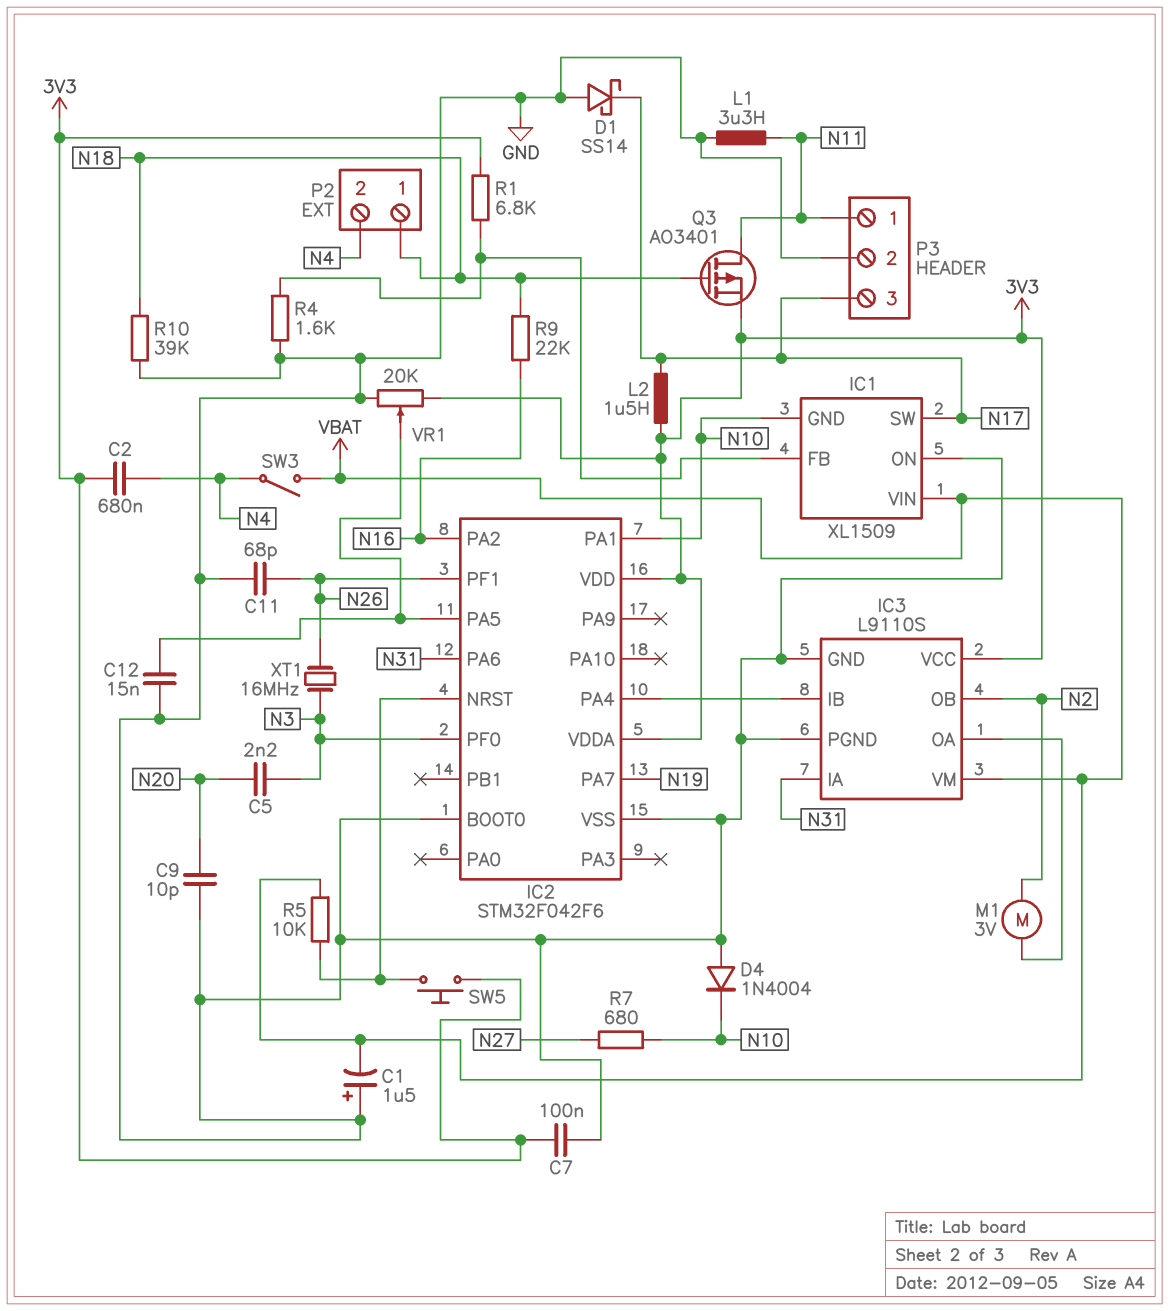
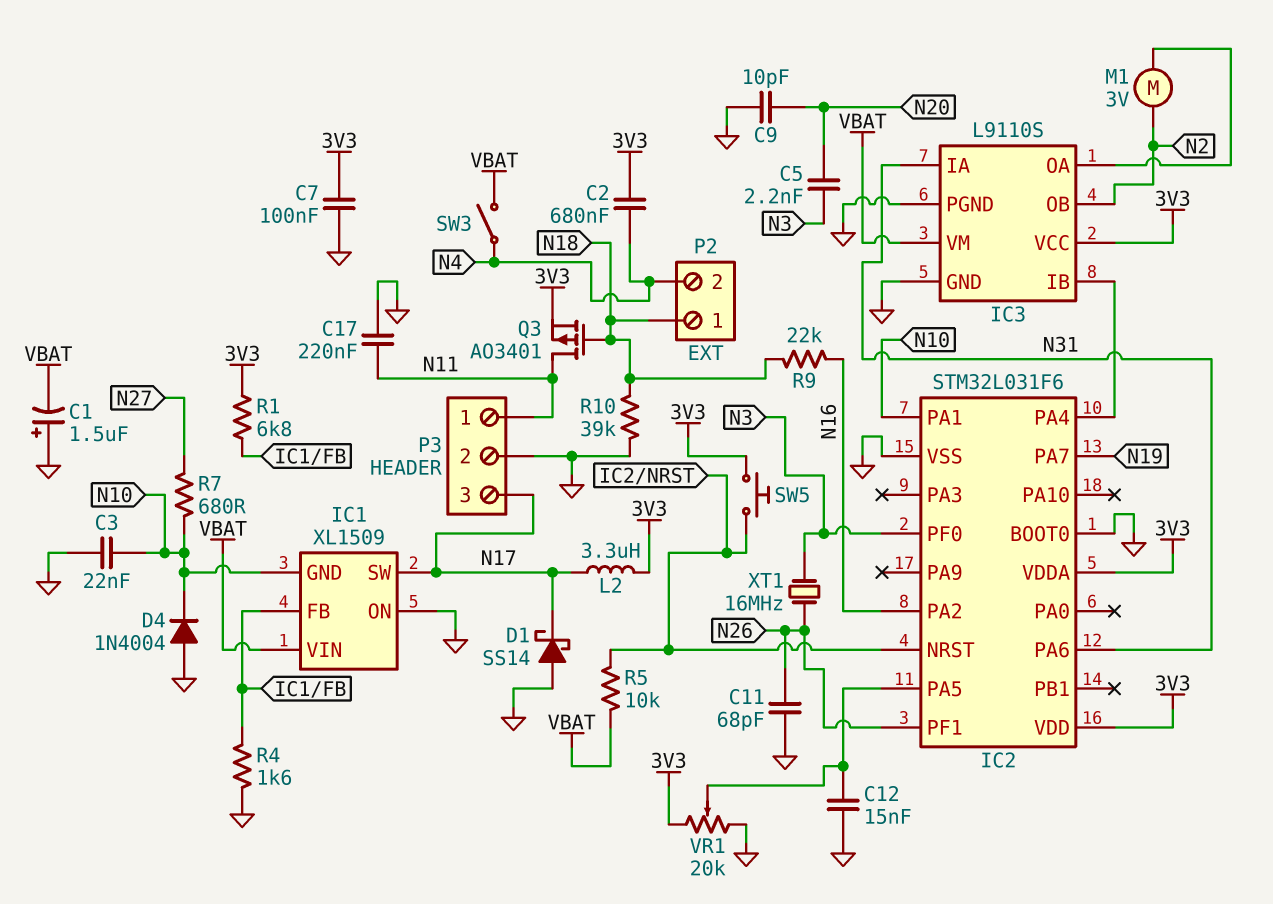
C3: none -> 22nF (GND, N10)
C17: none -> 220nF (GND, N11)
IC2: STM32F042F6 -> STM32L031F6
L1: 3.3uH (GND, N11) -> none
L2: 1.5uH (3V3, N17) -> 3.3uH (3V3, N17)

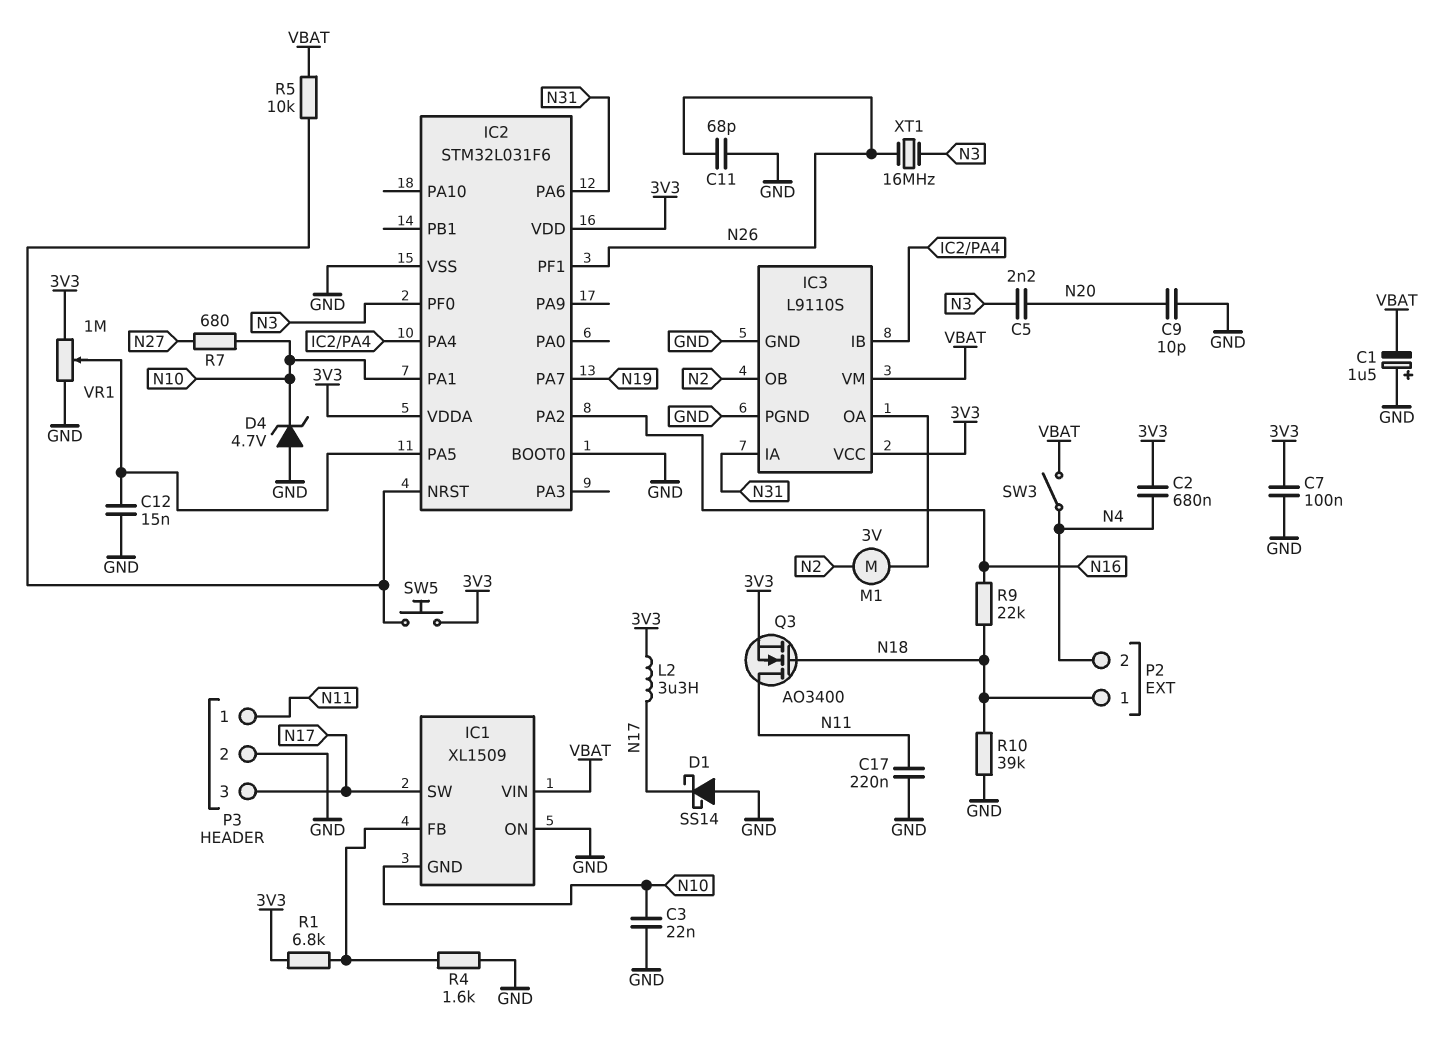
D4: diode 1N4004 (A GND, K N10) -> zener 4.7V (A GND, K N10)
Q3: PMOS AO3401 (G N18, D N11, S 3V3) -> NMOS AO3400 (G N18, D N11, S 3V3)
VR1: 20k (3V3, GND, wiper IC2/PA5) -> 1M (3V3, GND, wiper IC2/PA5)

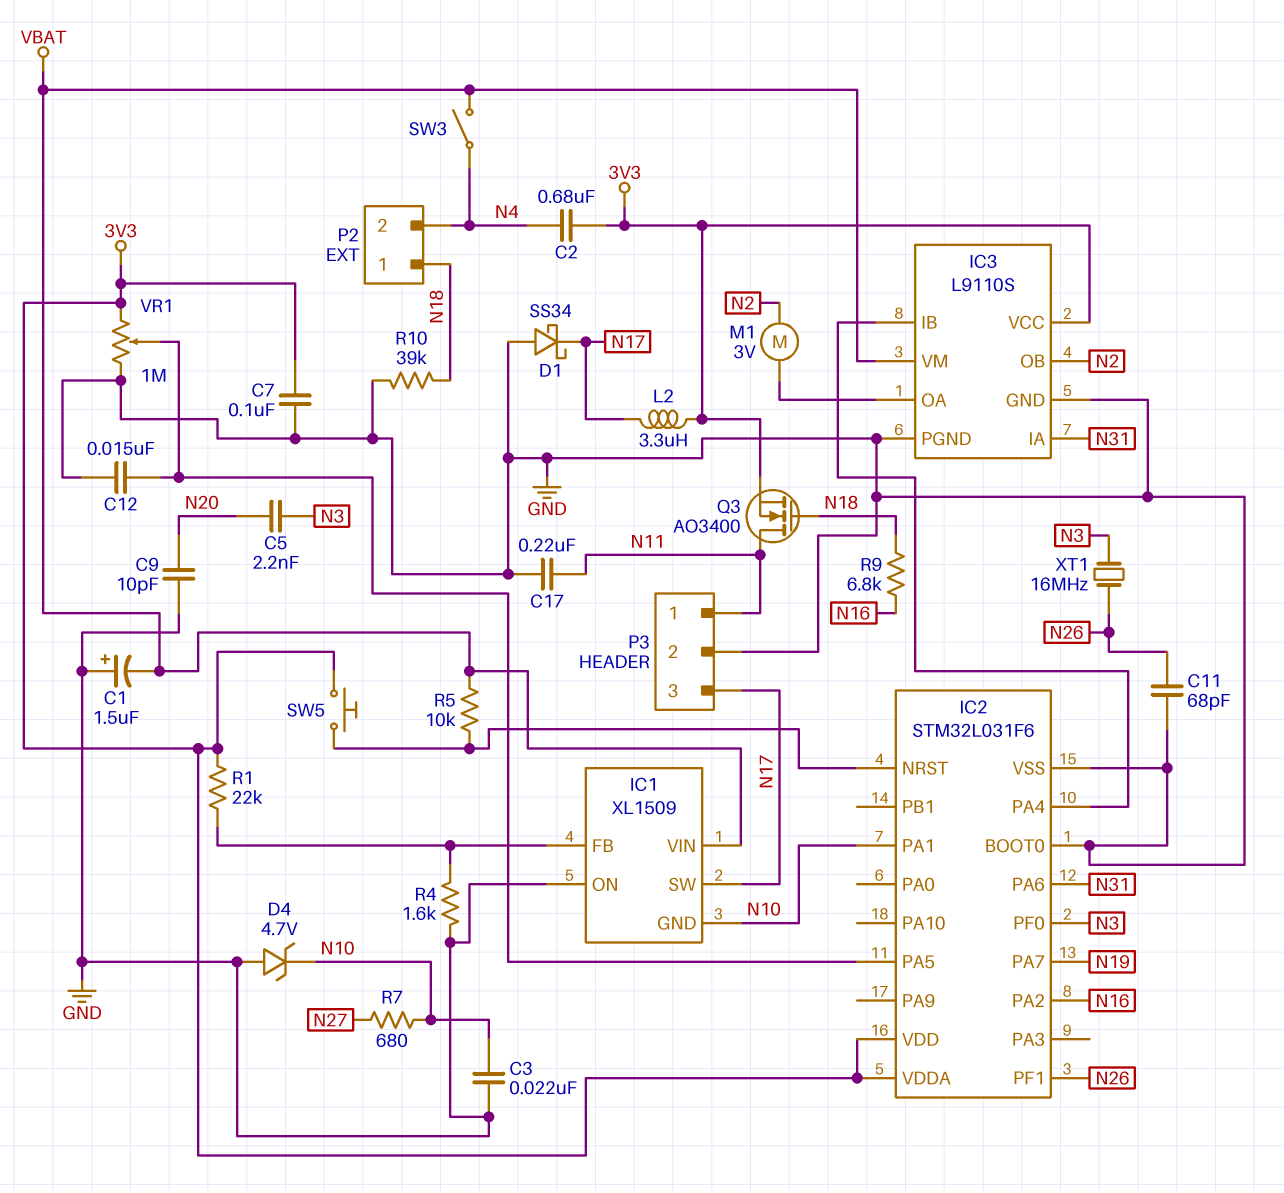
D1: schottky SS14 (A GND, K N17) -> schottky SS34 (A GND, K N17)
R1: 6.8k (3V3, IC1/FB) -> 22k (3V3, IC1/FB)
R9: 22k (N16, N18) -> 6.8k (N16, N18)

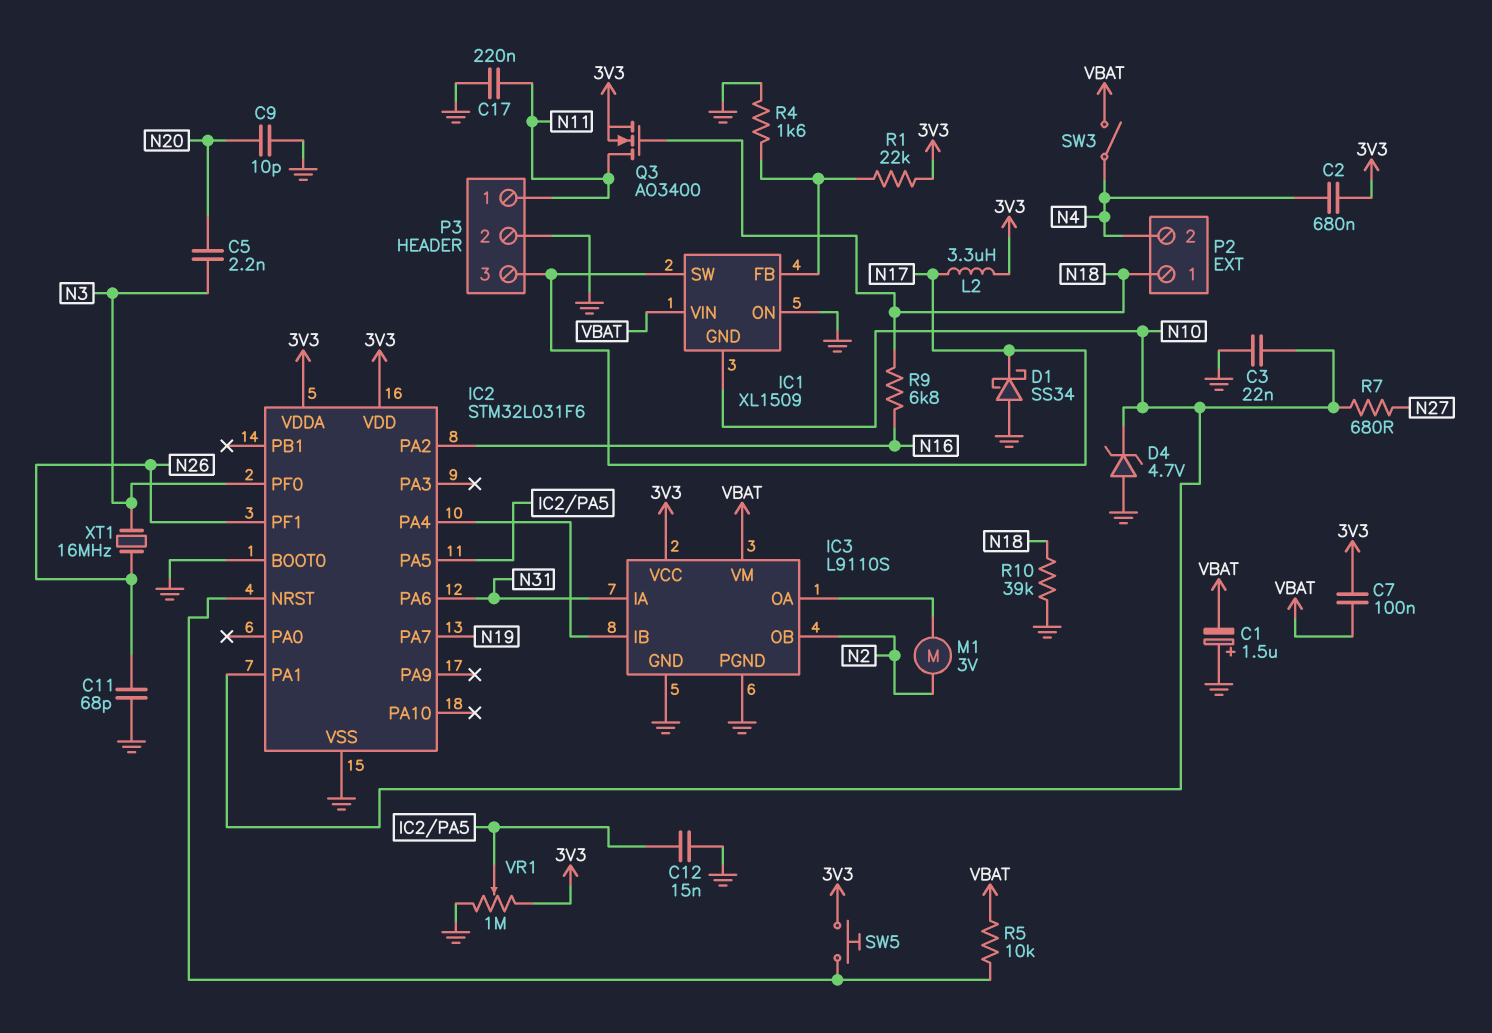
C7: 100nF (3V3, GND) -> 100nF (3V3, VBAT)

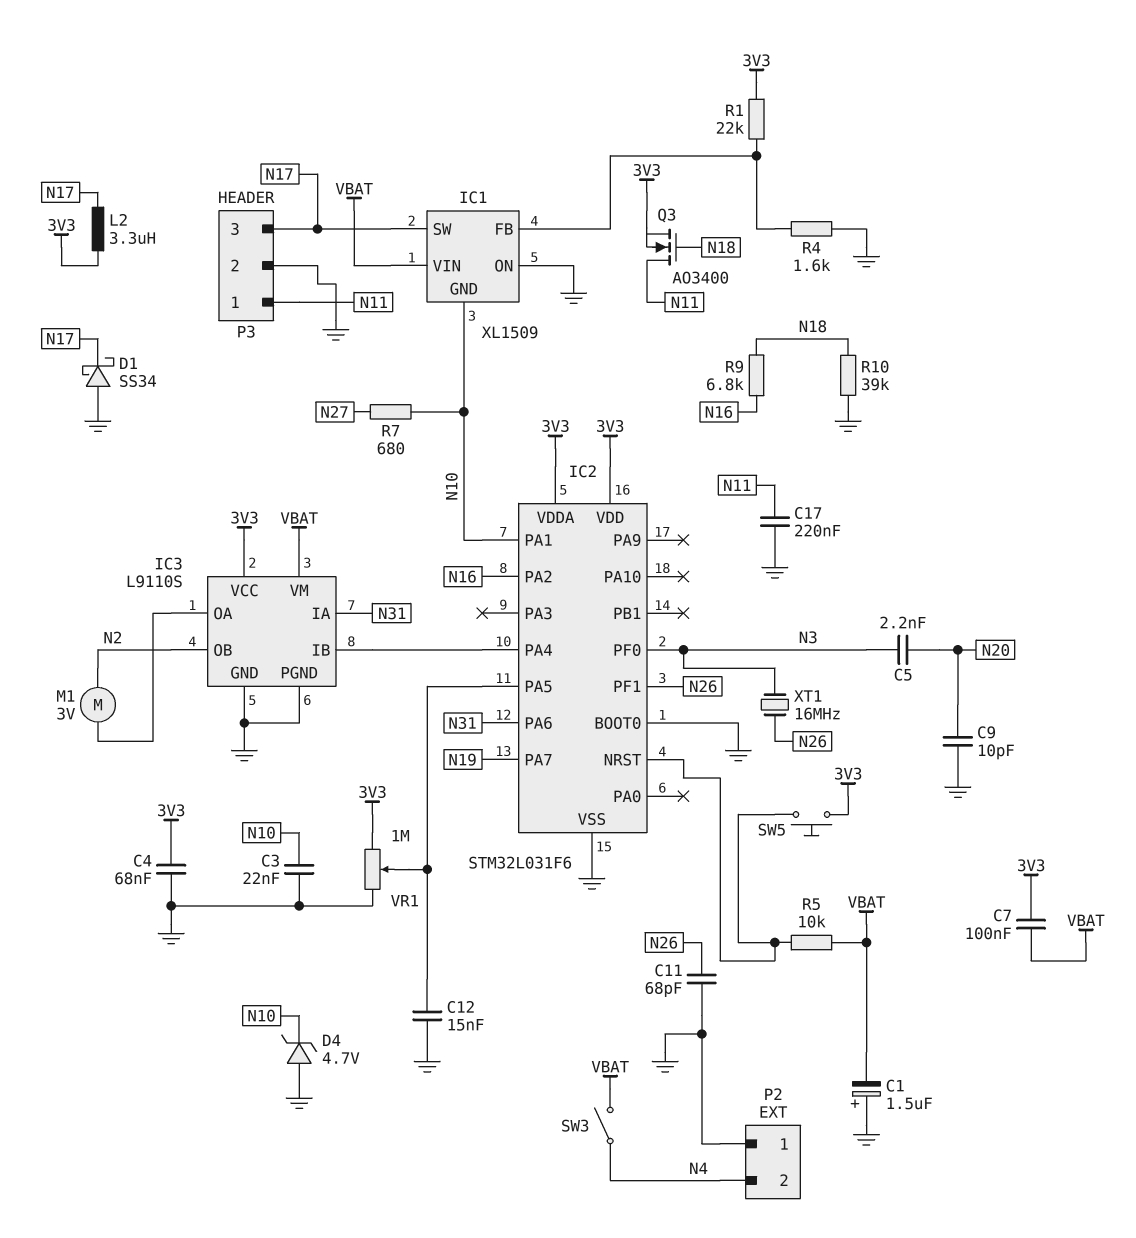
C2: 680nF (3V3, N4) -> none
C4: none -> 68nF (3V3, GND)
P2 pin 1: N18 -> GND

